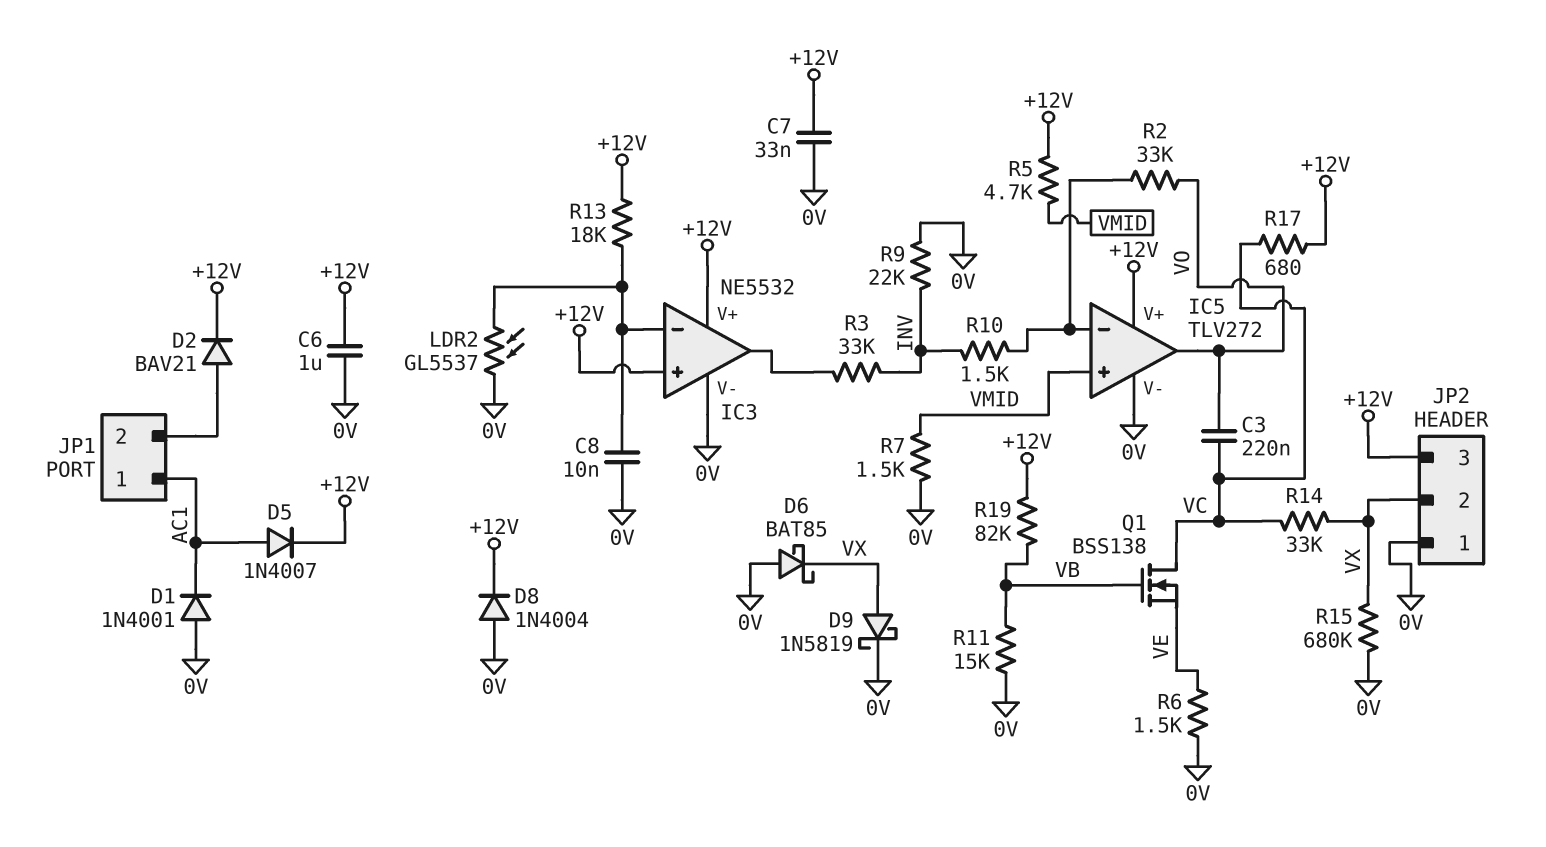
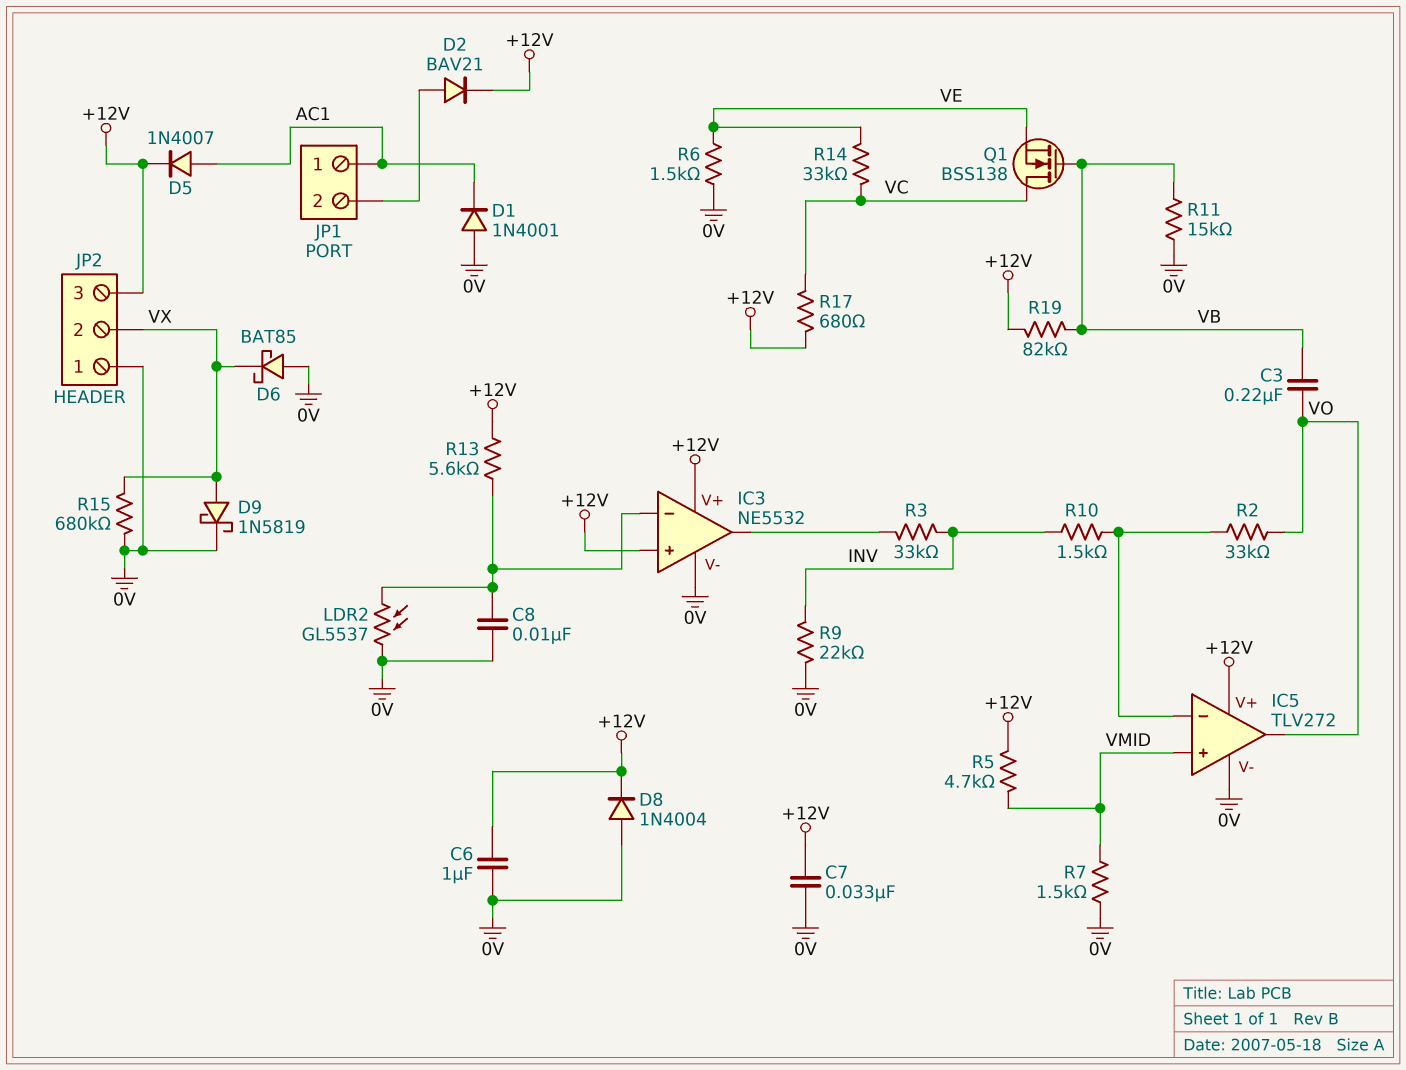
C3: 220nF (VC, VO) -> 220nF (VB, VO)
R13: 18k (+12V, IC3/in-) -> 5.6k (+12V, IC3/in-)
R14: 33k (VC, VX) -> 33k (VC, VE)

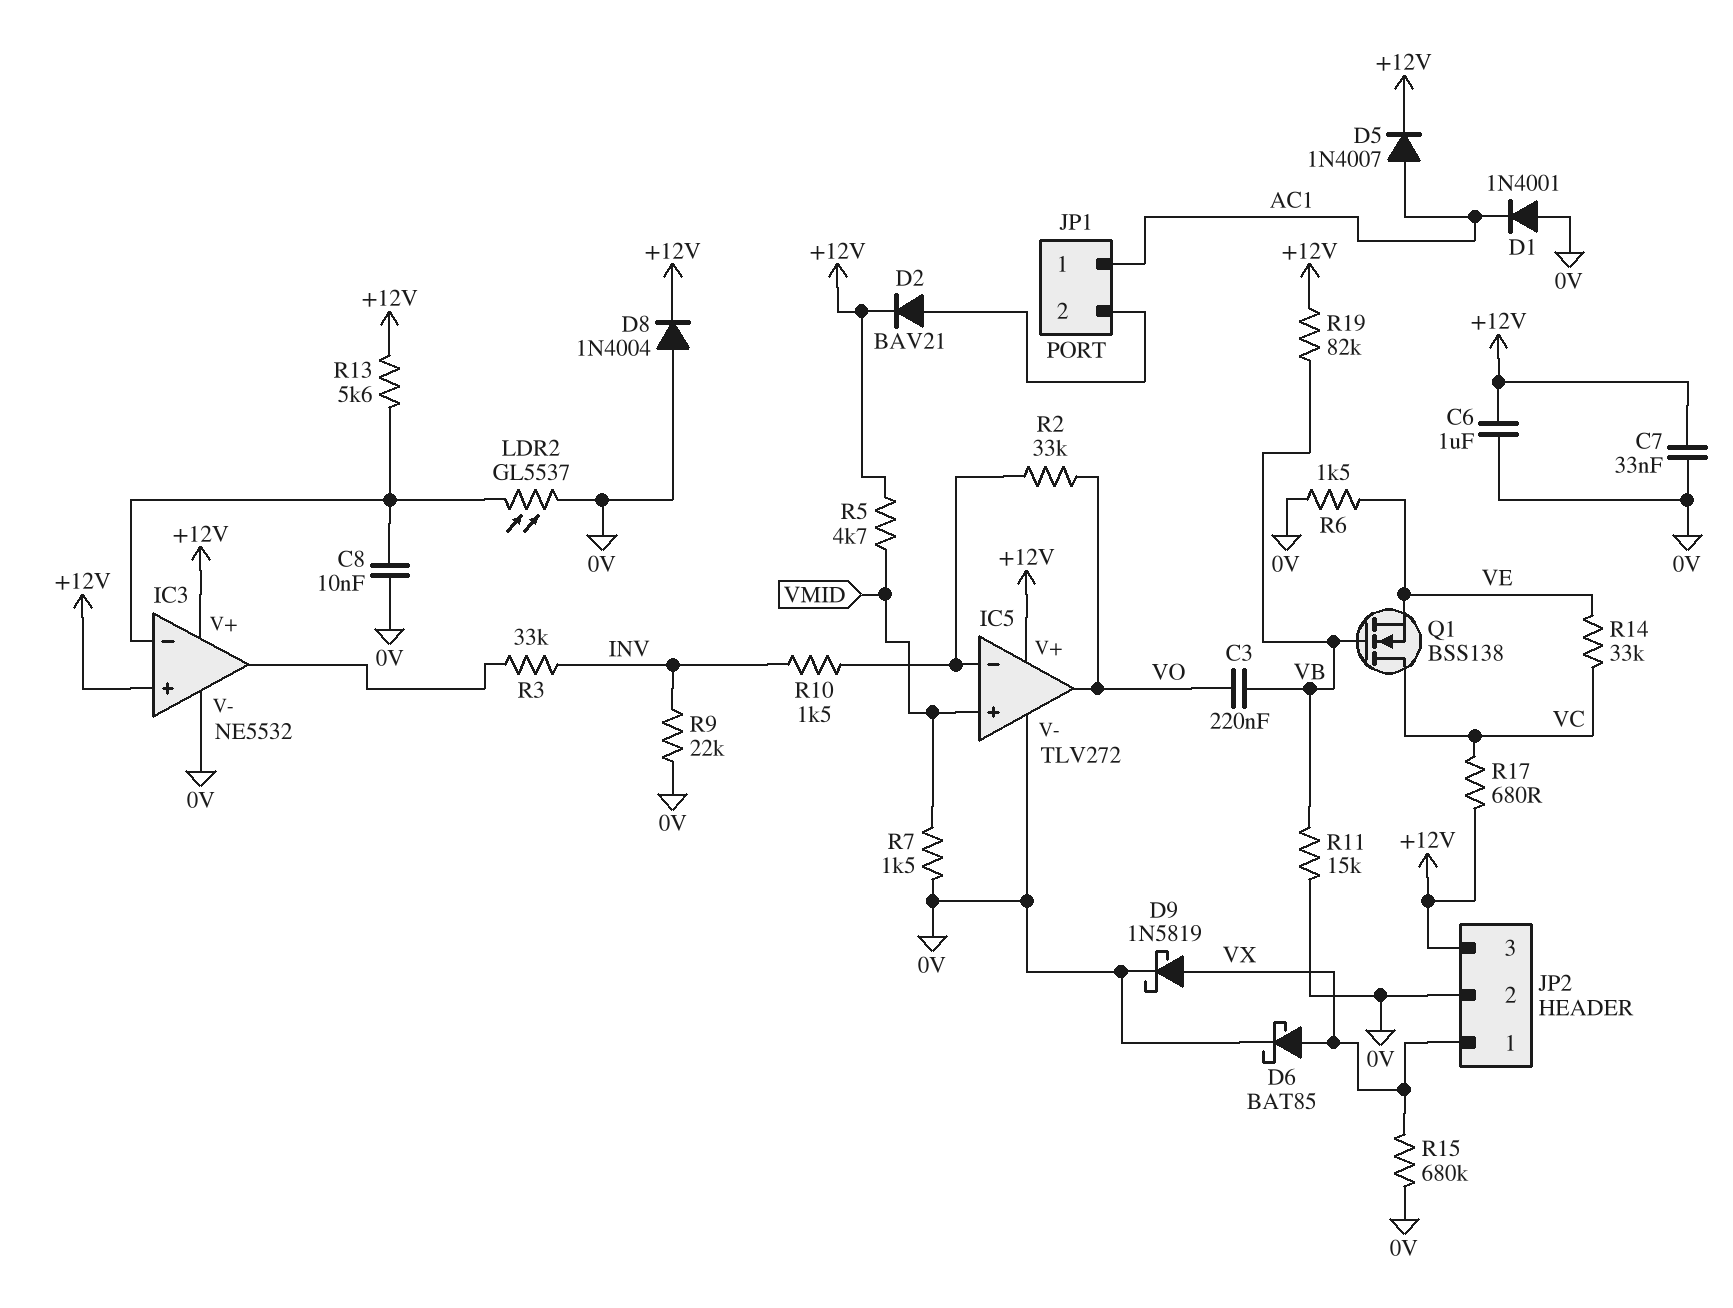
D6: schottky BAT85 (A 0V, K VX) -> schottky BAT85 (A VX, K 0V)
JP2 pin 1: 0V -> VX
JP2 pin 2: VX -> 0V

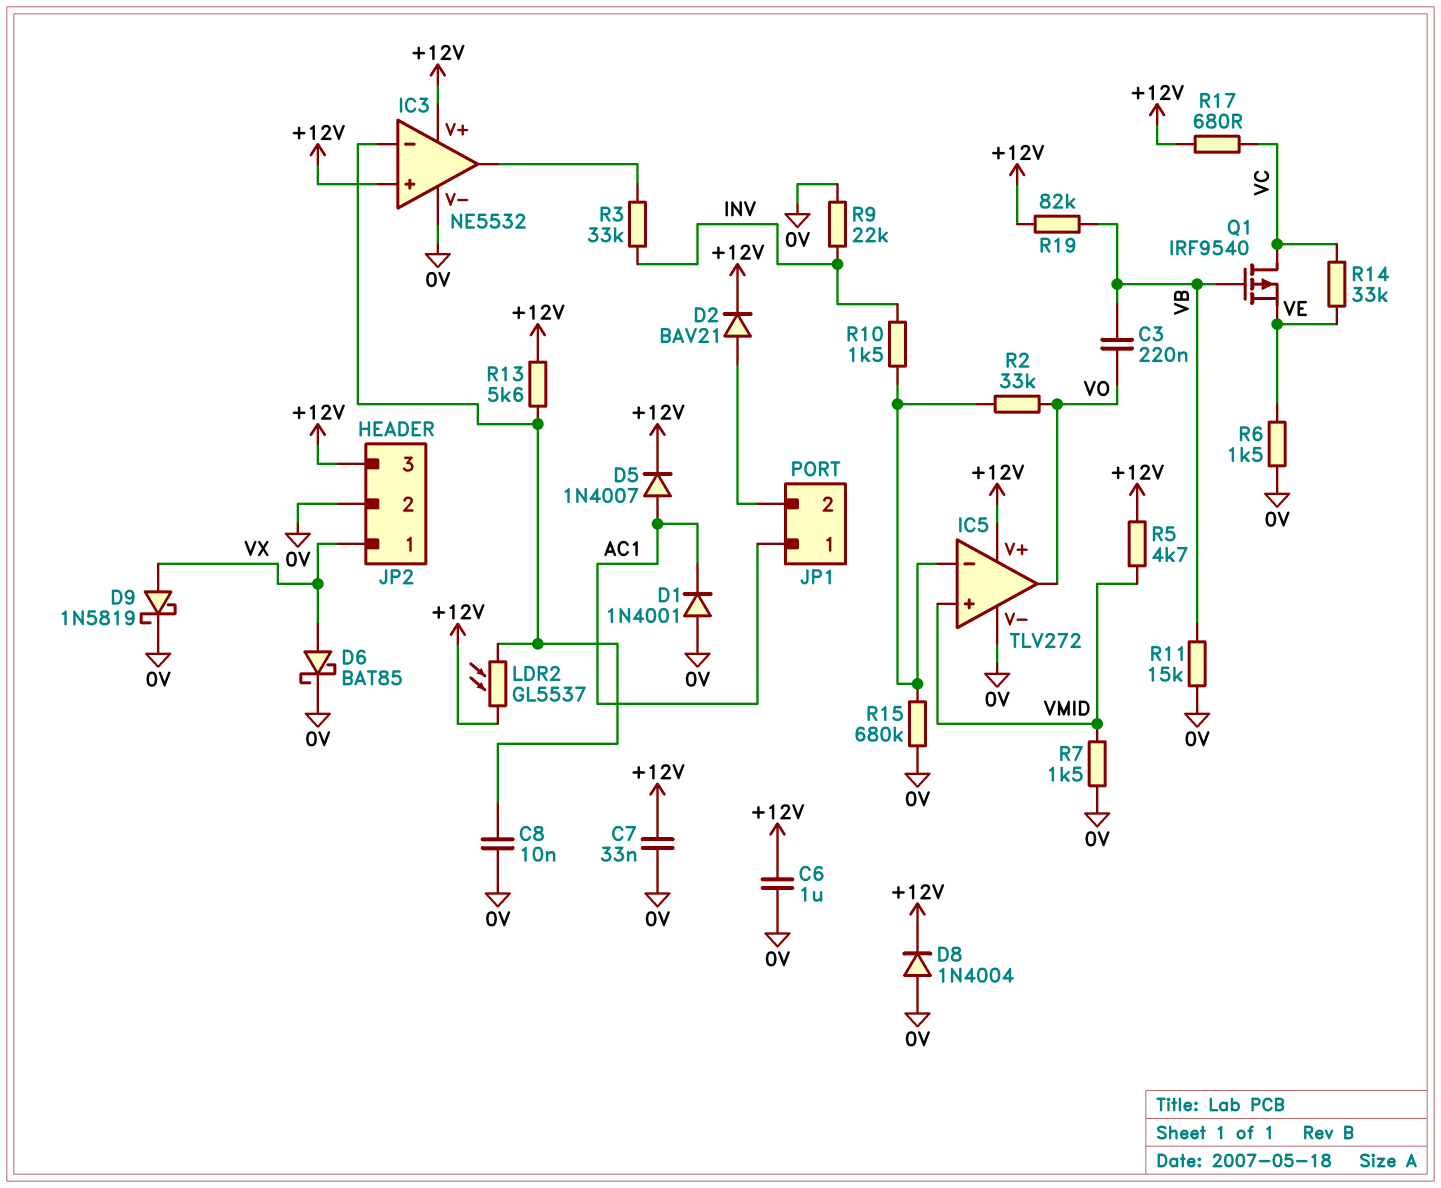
LDR2: GL5537 (0V, IC3/in-) -> GL5537 (+12V, IC3/in-)
Q1: NMOS BSS138 (G VB, D VC, S VE) -> PMOS IRF9540 (G VB, D VC, S VE)
R15: 680k (0V, VX) -> 680k (0V, IC5/in-)

